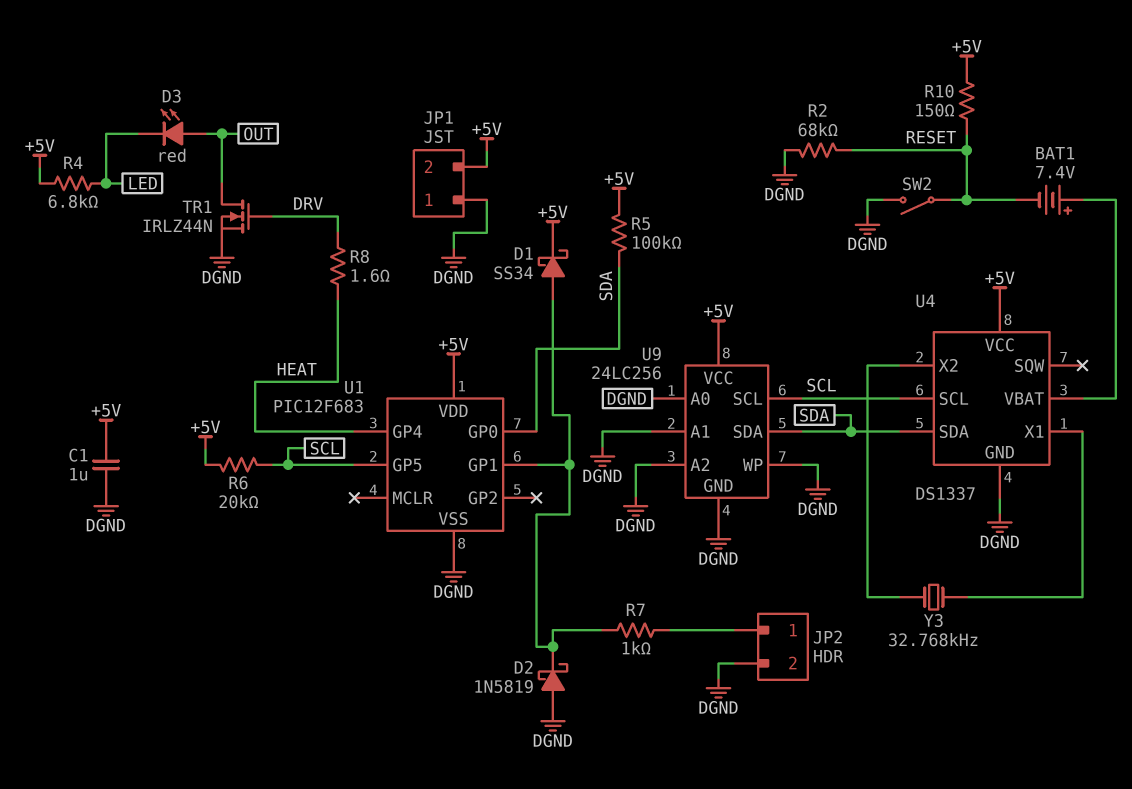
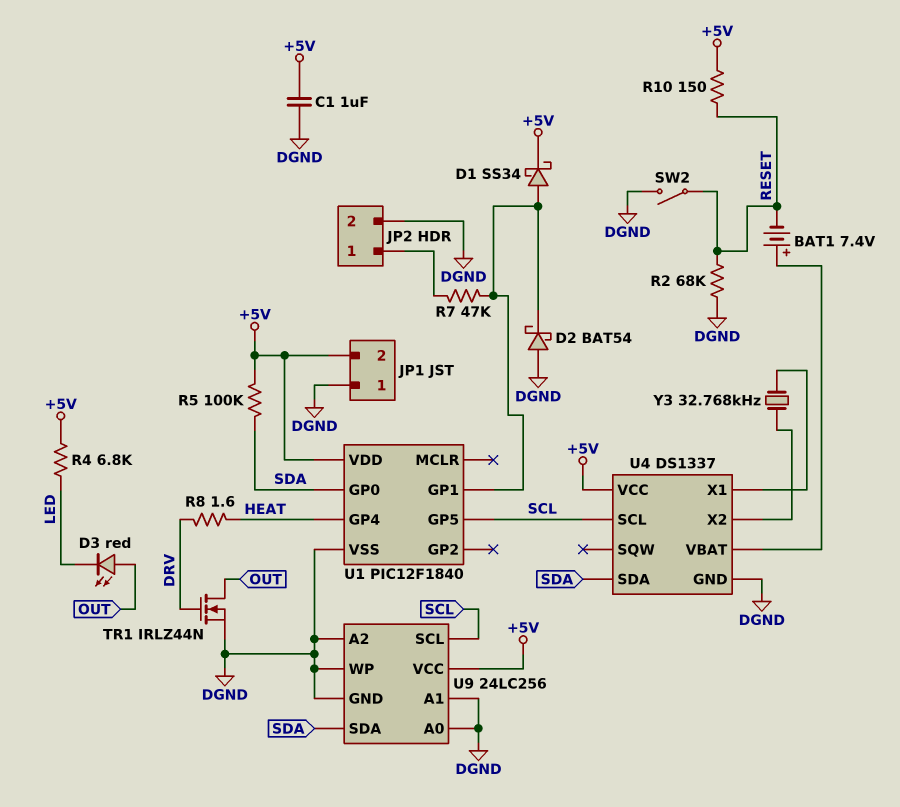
D2: schottky 1N5819 (A DGND, K U1/GP1) -> schottky BAT54 (A DGND, K U1/GP1)
R6: 20k (+5V, SCL) -> none
R7: 1k (JP2/1, U1/GP1) -> 47k (JP2/1, U1/GP1)
U1: PIC12F683 -> PIC12F1840

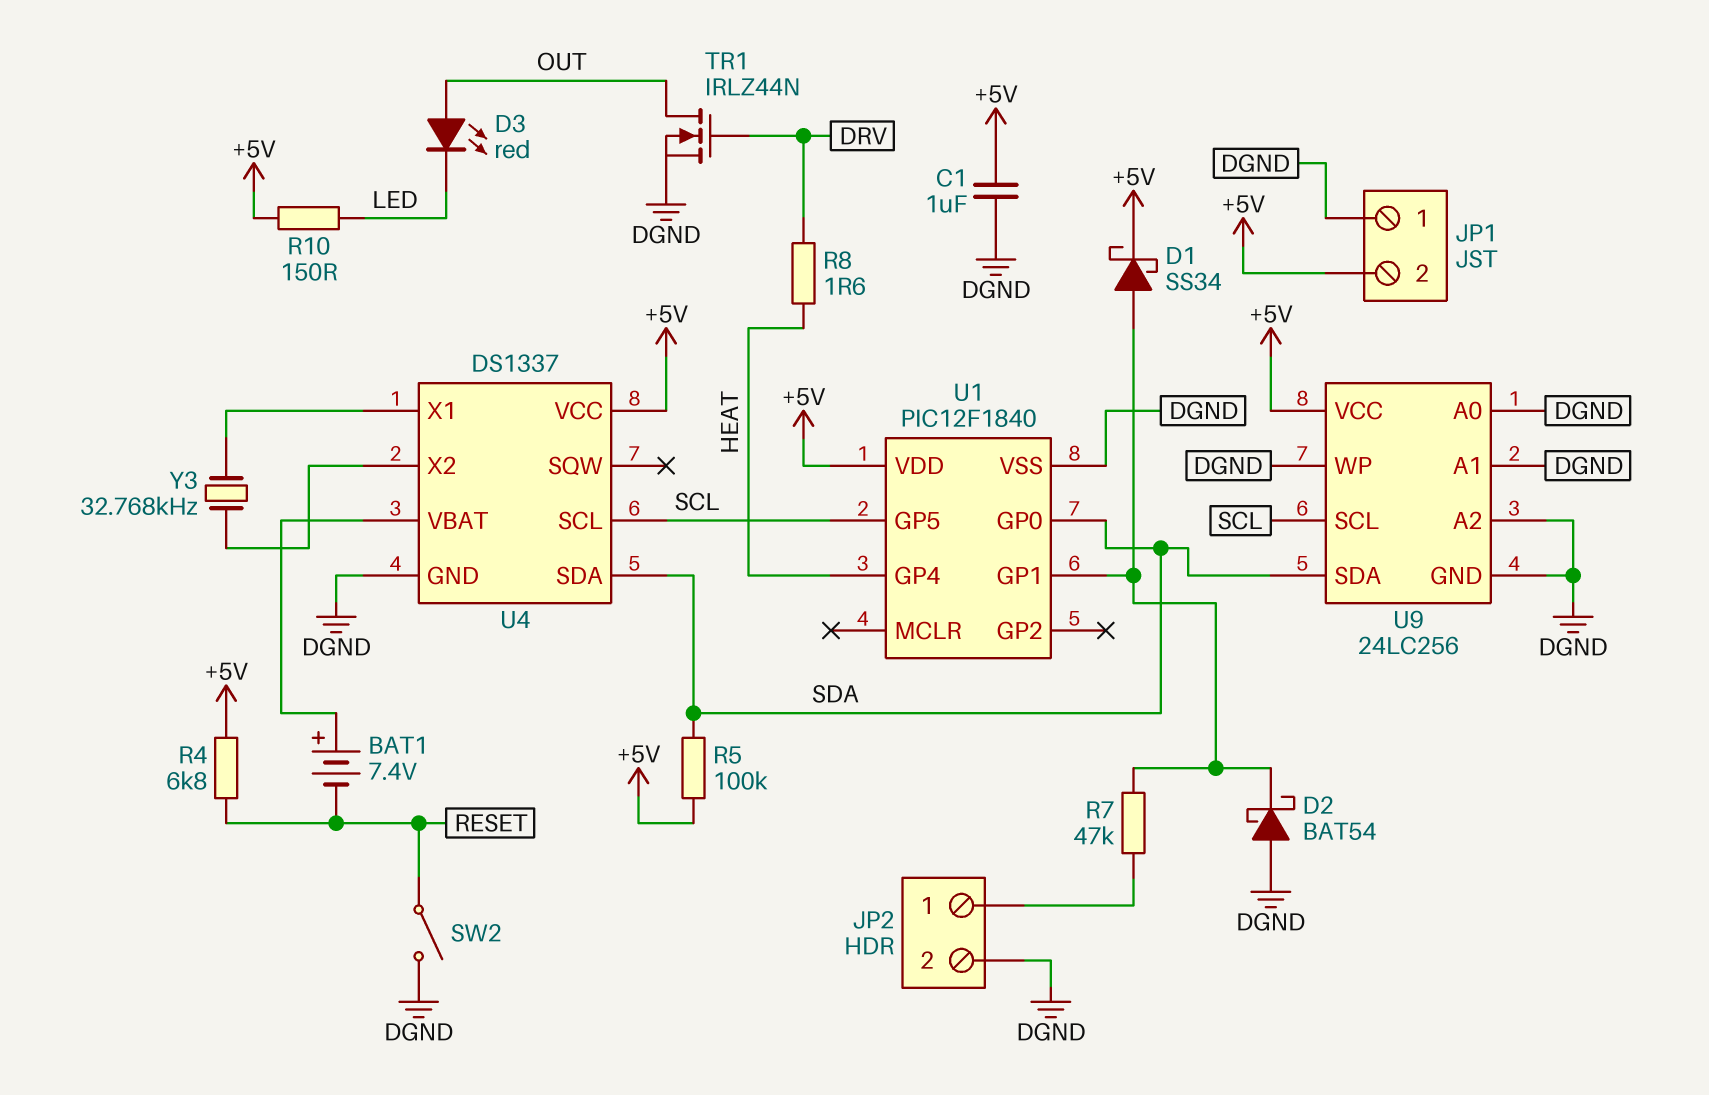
R2: 68k (DGND, RESET) -> none
R4: 6.8k (+5V, LED) -> 6.8k (+5V, RESET)
R10: 150 (+5V, RESET) -> 150 (+5V, LED)

